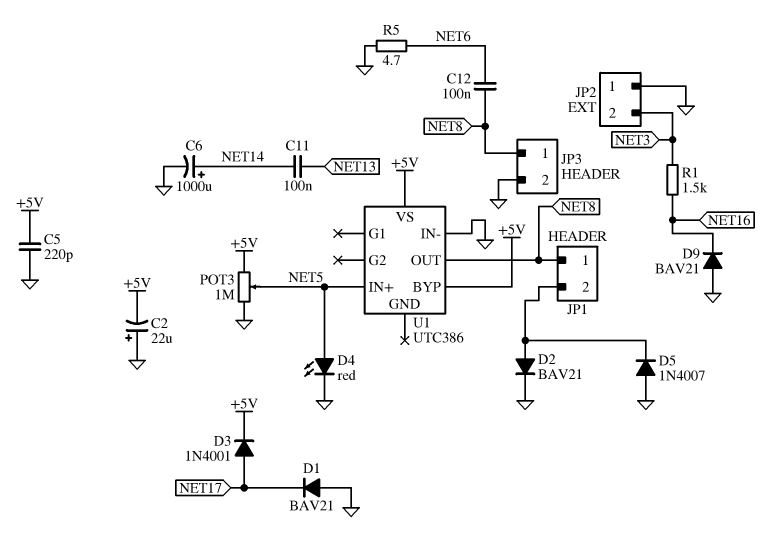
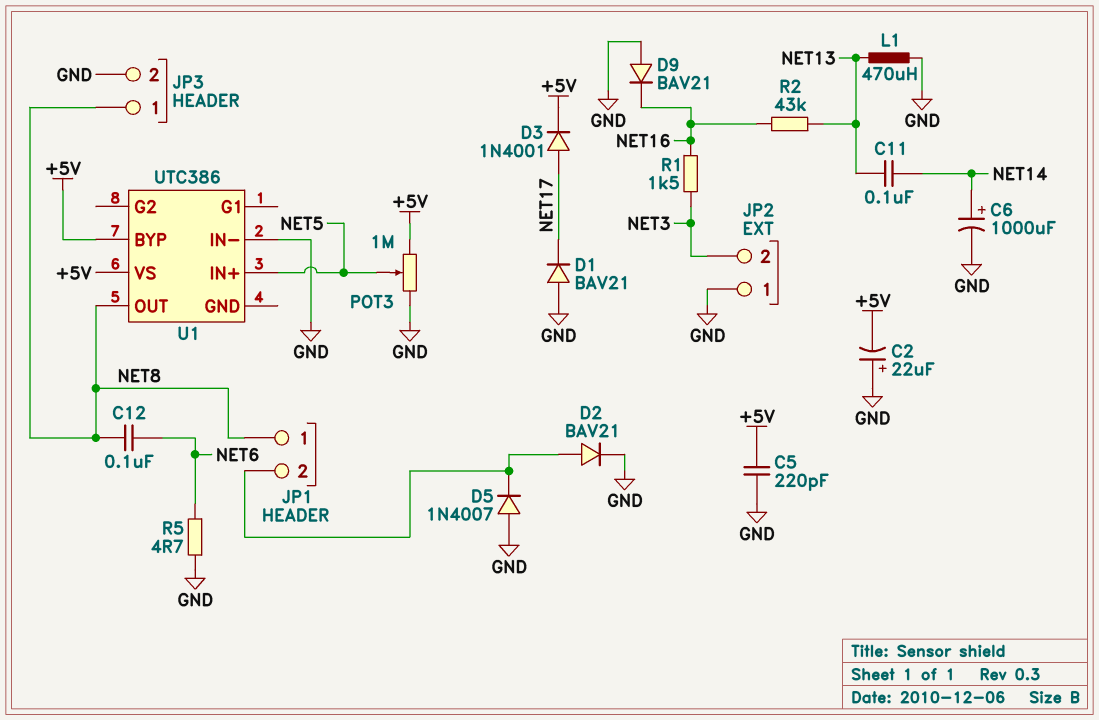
D4: LED red (A NET5, K GND) -> none
L1: none -> 470uH (GND, NET13)
R2: none -> 43k (NET13, NET16)

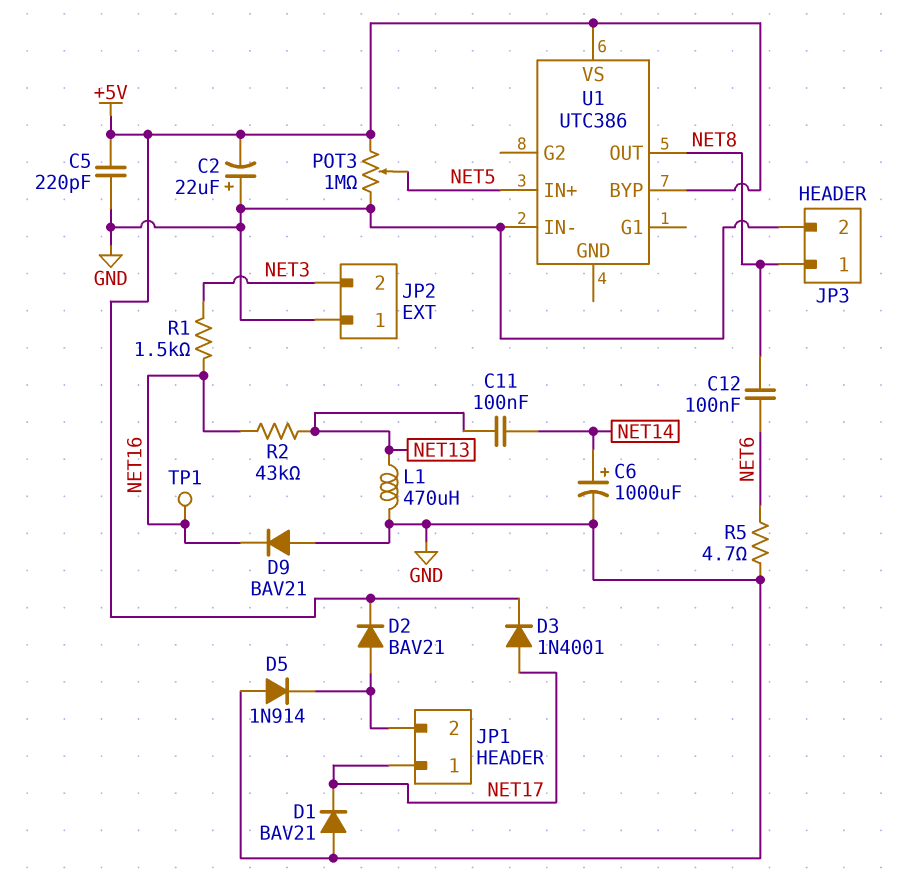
D2: diode BAV21 (A JP1/2, K GND) -> diode BAV21 (A JP1/2, K +5V)
D5: diode 1N4007 (A GND, K JP1/2) -> diode 1N914 (A GND, K JP1/2)
JP1 pin 1: NET8 -> NET17
TP1: none -> test point (NET16)

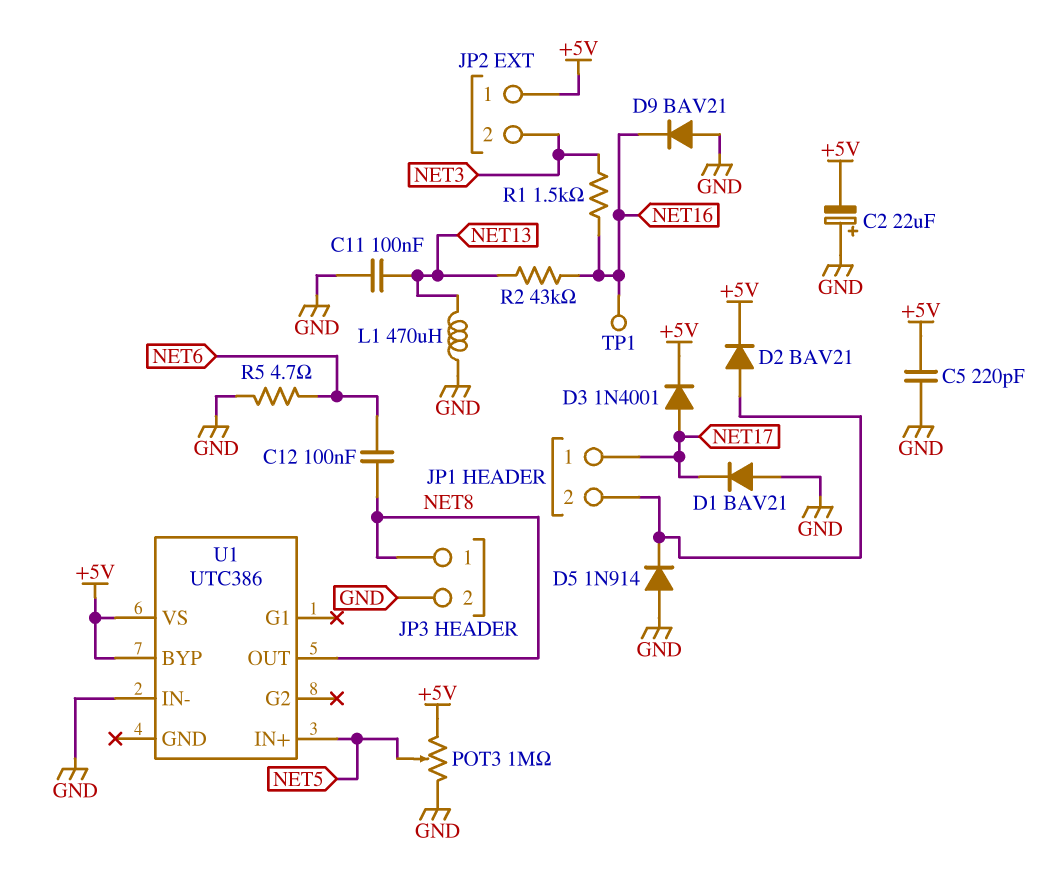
C6: 1000uF (plus NET14, minus GND) -> none
C11: 100nF (NET13, NET14) -> 100nF (GND, NET13)
JP2 pin 1: GND -> +5V

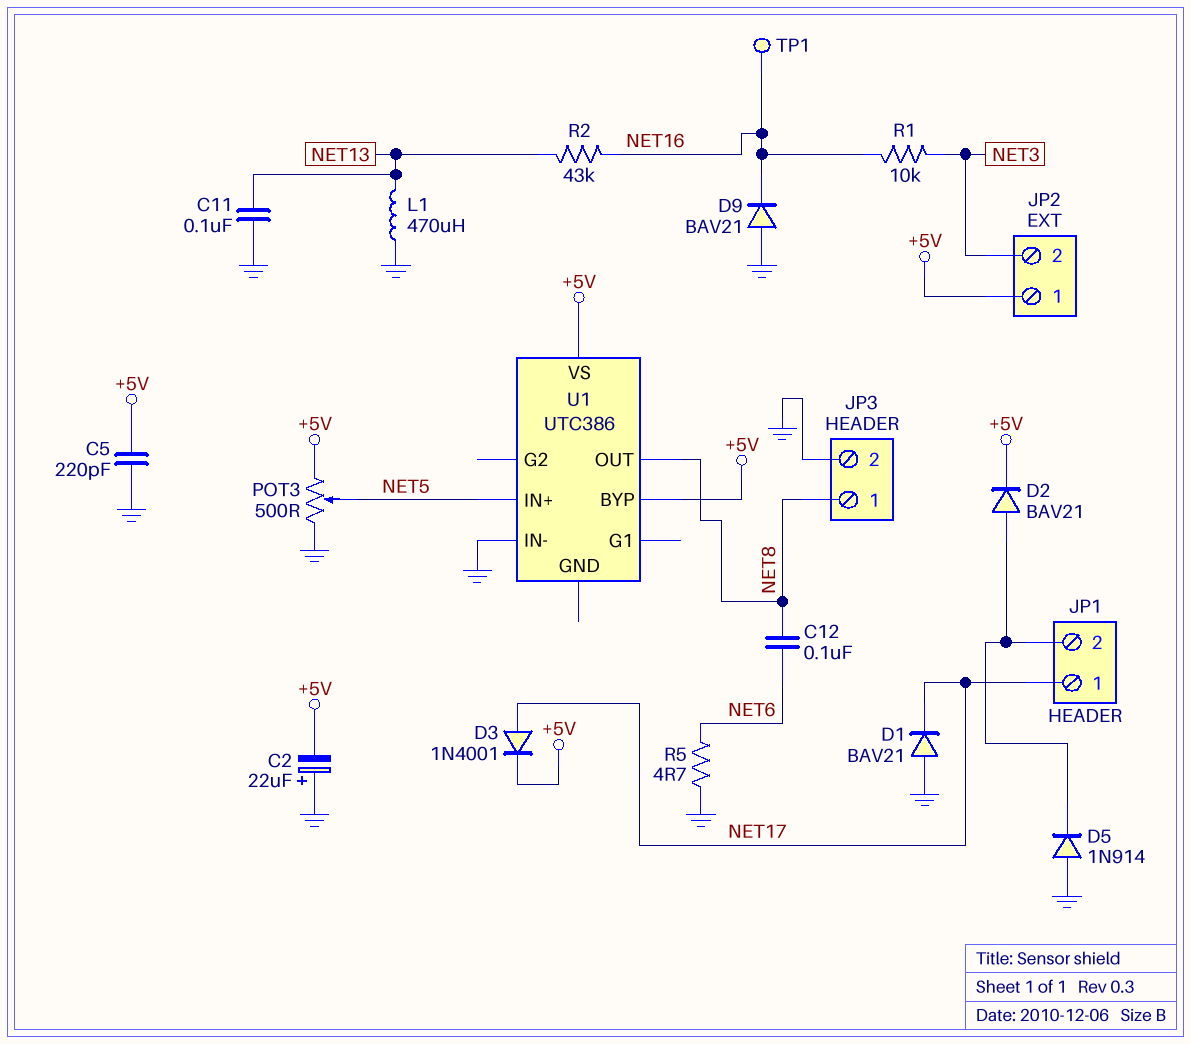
POT3: 1M (+5V, GND, wiper NET5) -> 500 (+5V, GND, wiper NET5)
R1: 1.5k (NET3, NET16) -> 10k (NET3, NET16)

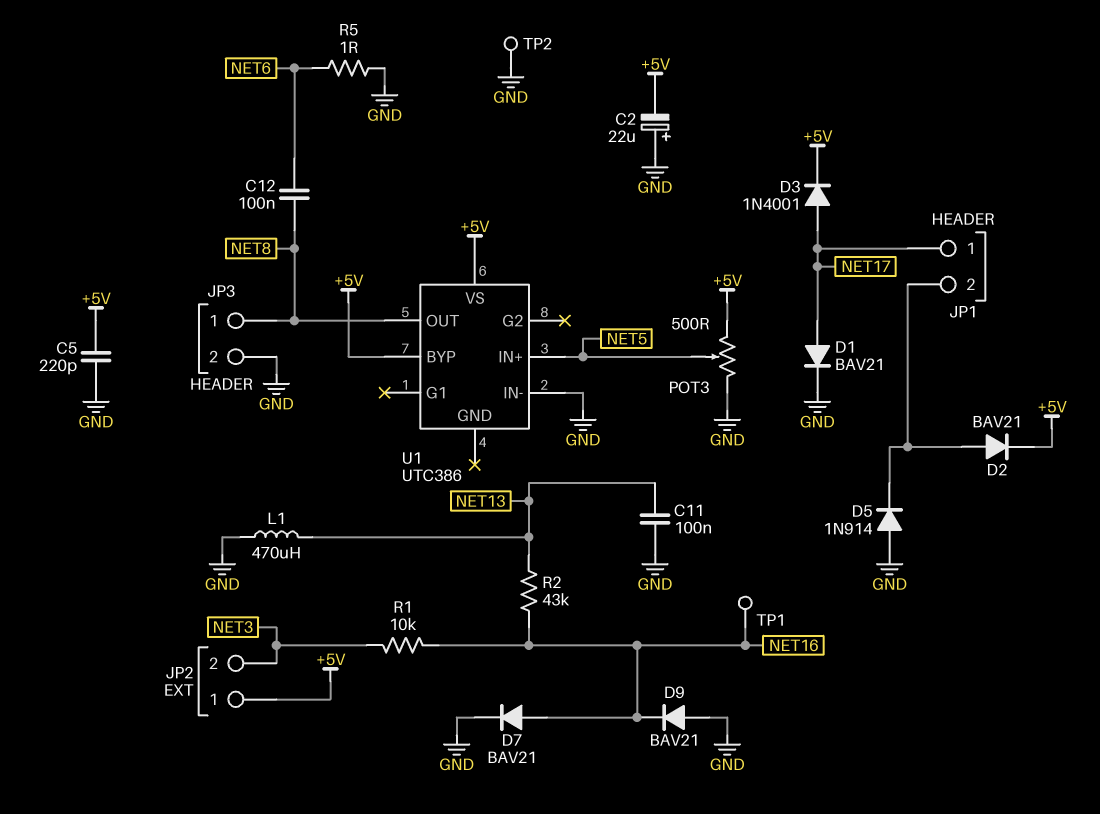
D1: diode BAV21 (A GND, K NET17) -> diode BAV21 (A NET17, K GND)
D7: none -> diode BAV21 (A NET16, K GND)
R5: 4.7 (GND, NET6) -> 1 (GND, NET6)
TP2: none -> test point (GND)

